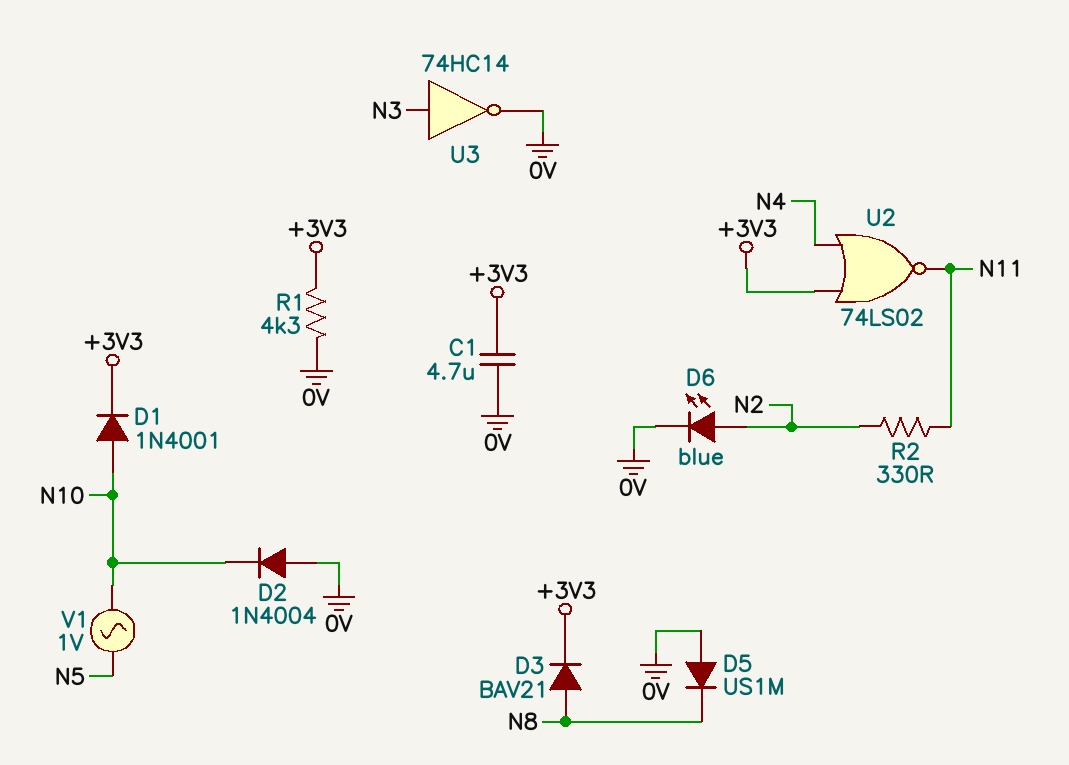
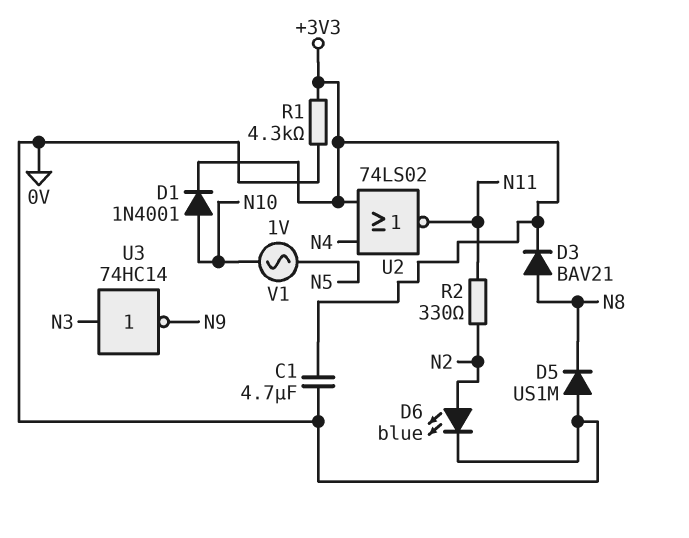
D2: diode 1N4004 (A 0V, K N10) -> none
U3: NOT 74HC14 (in N3, out 0V) -> NOT 74HC14 (in N3, out N9)

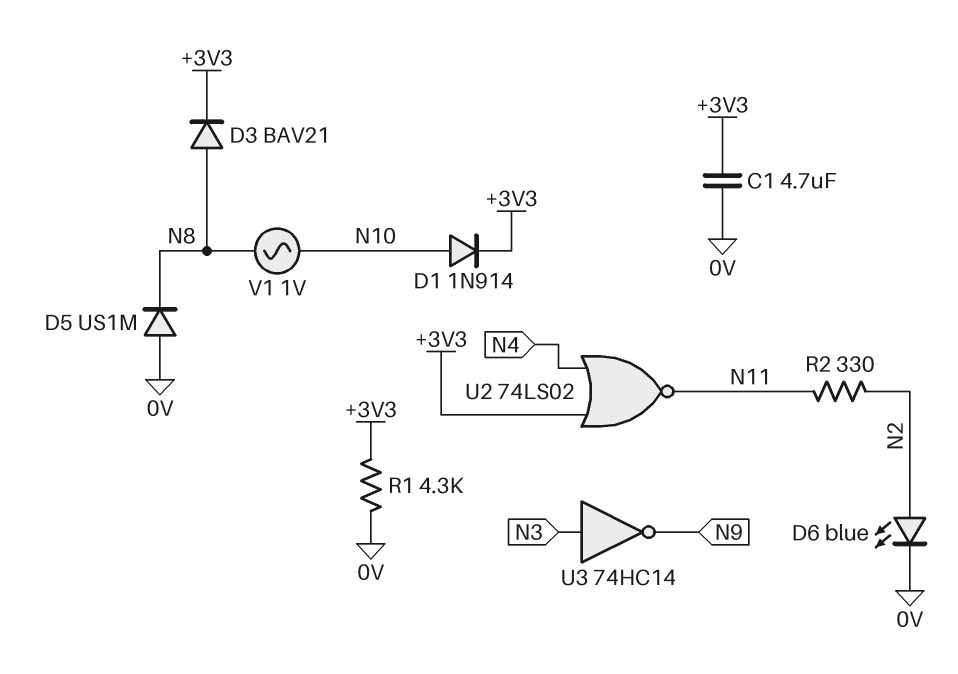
D1: diode 1N4001 (A N10, K +3V3) -> diode 1N914 (A N10, K +3V3)
V1: AC 1V (N5, N10) -> AC 1V (N8, N10)

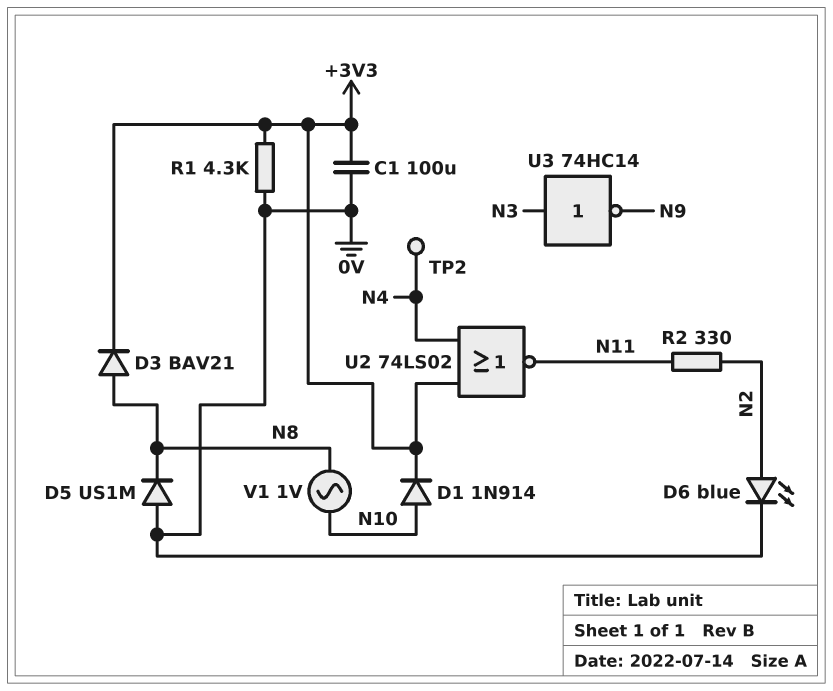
C1: 4.7uF (+3V3, 0V) -> 100uF (+3V3, 0V)
TP2: none -> test point (N4)

